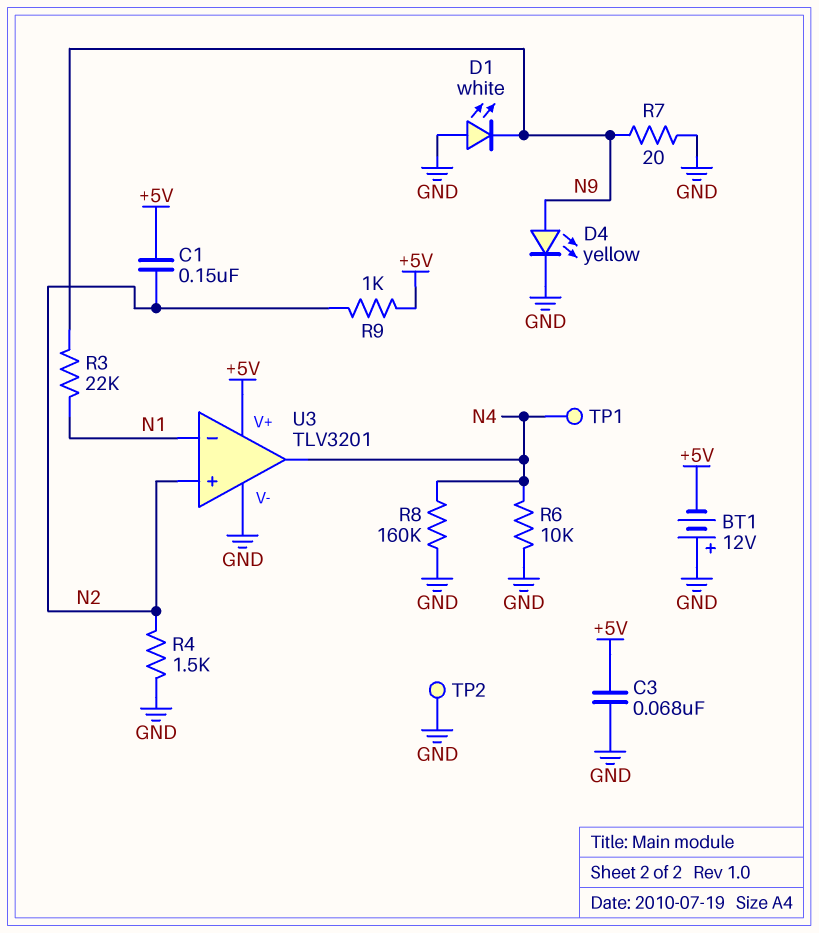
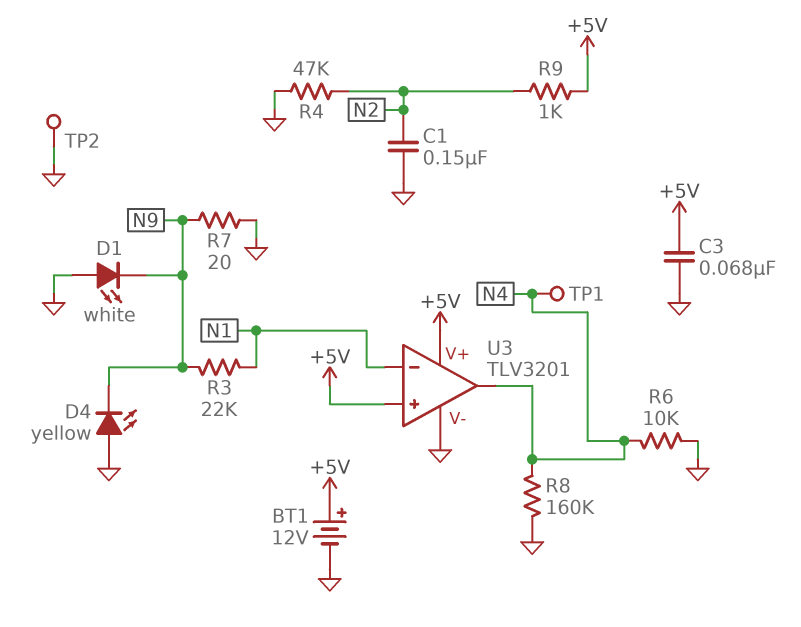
BT1: 12V (plus GND, minus +5V) -> 12V (plus +5V, minus GND)
C1: 150nF (+5V, N2) -> 150nF (GND, N2)
D4: LED yellow (A N9, K GND) -> LED yellow (A GND, K N9)
R4: 1.5k (GND, N2) -> 47k (GND, N2)
U3 pin in+: N2 -> +5V

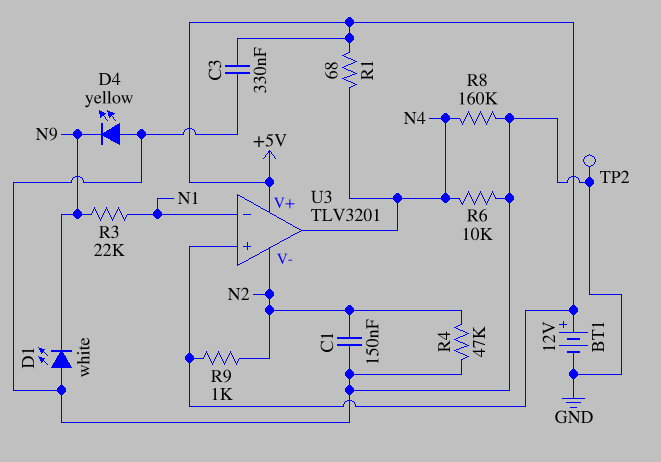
C3: 68nF (+5V, GND) -> 330nF (+5V, GND)
R1: none -> 68 (+5V, N4)
R7: 20 (GND, N9) -> none
TP1: test point (N4) -> none
U3 pin V-: GND -> N2

